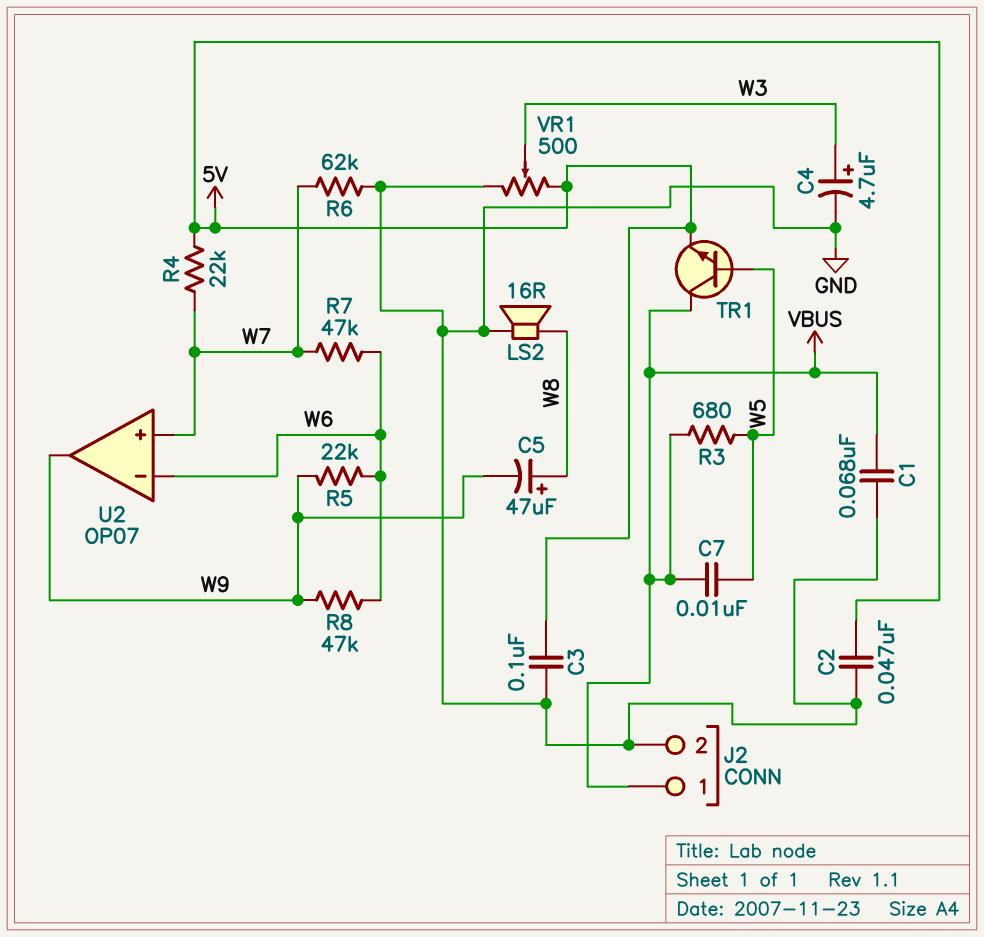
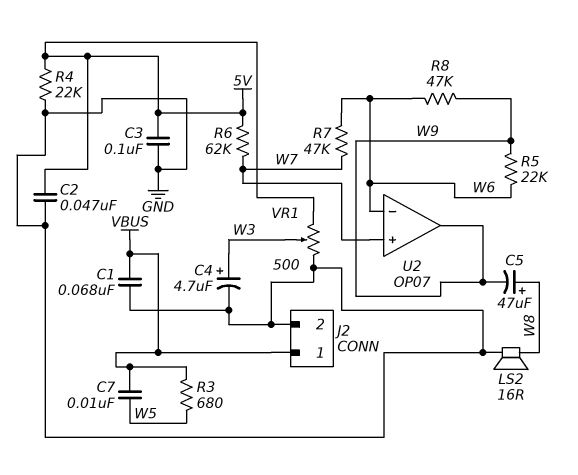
R4: 22k (5V, W7) -> 22k (5V, GND)
R6: 62k (GND, W7) -> 62k (5V, W7)
TR1: NPN (B W5, C VBUS, E 5V) -> none

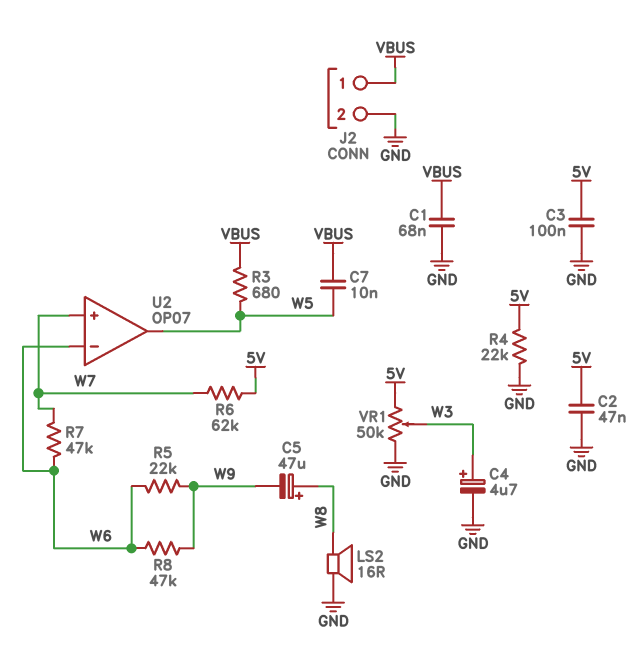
U2 pin out: W9 -> W5
VR1: 500 (5V, GND, wiper W3) -> 50k (5V, GND, wiper W3)

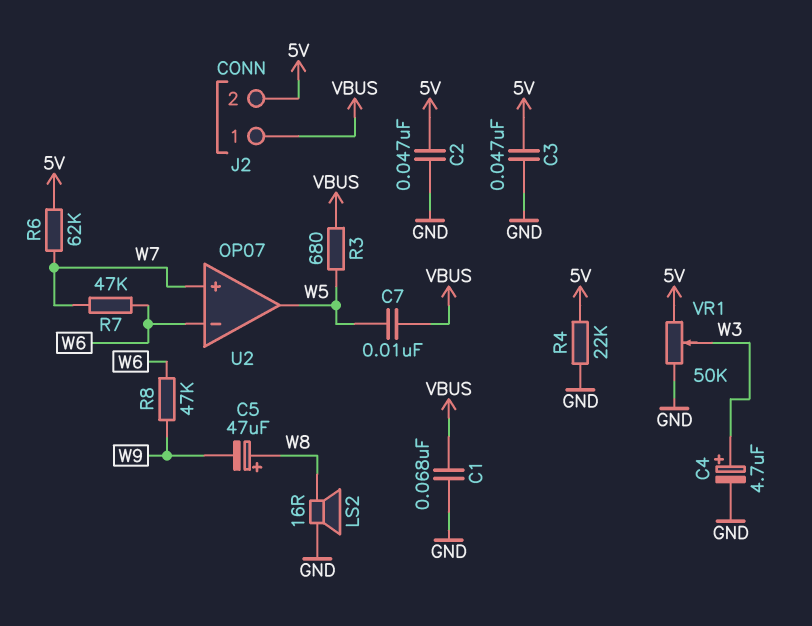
C3: 100nF (5V, GND) -> 47nF (5V, GND)
J2 pin 2: GND -> 5V
R5: 22k (W6, W9) -> none

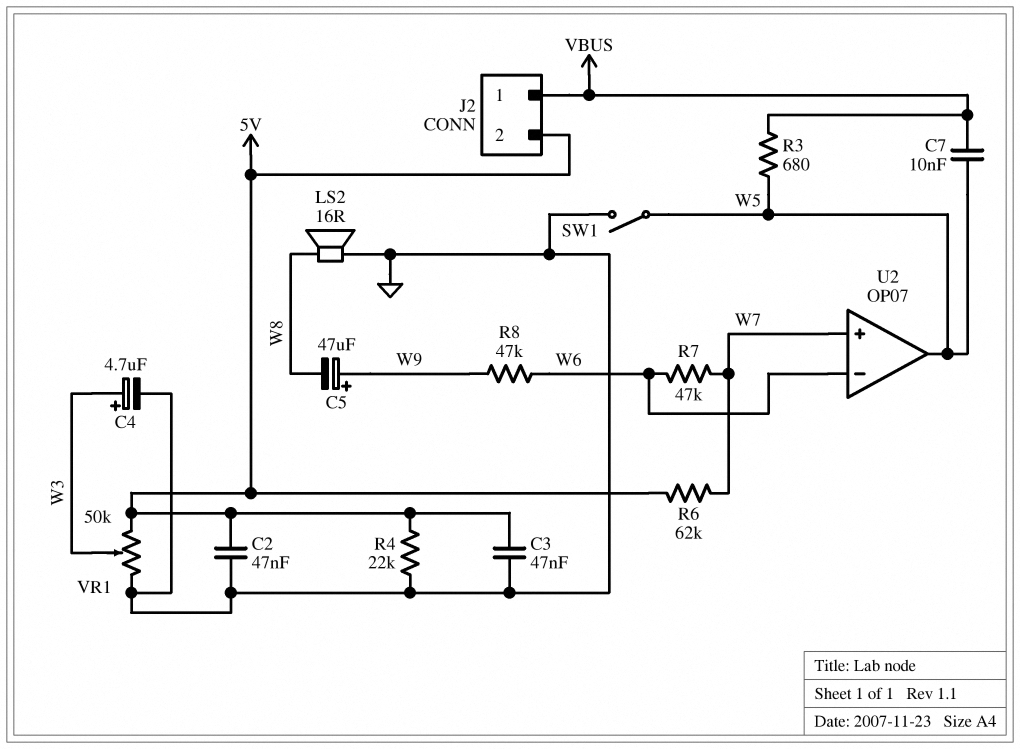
C1: 68nF (GND, VBUS) -> none
C5: 47uF (plus W8, minus W9) -> 47uF (plus W9, minus W8)
SW1: none -> switch (GND, W5)

